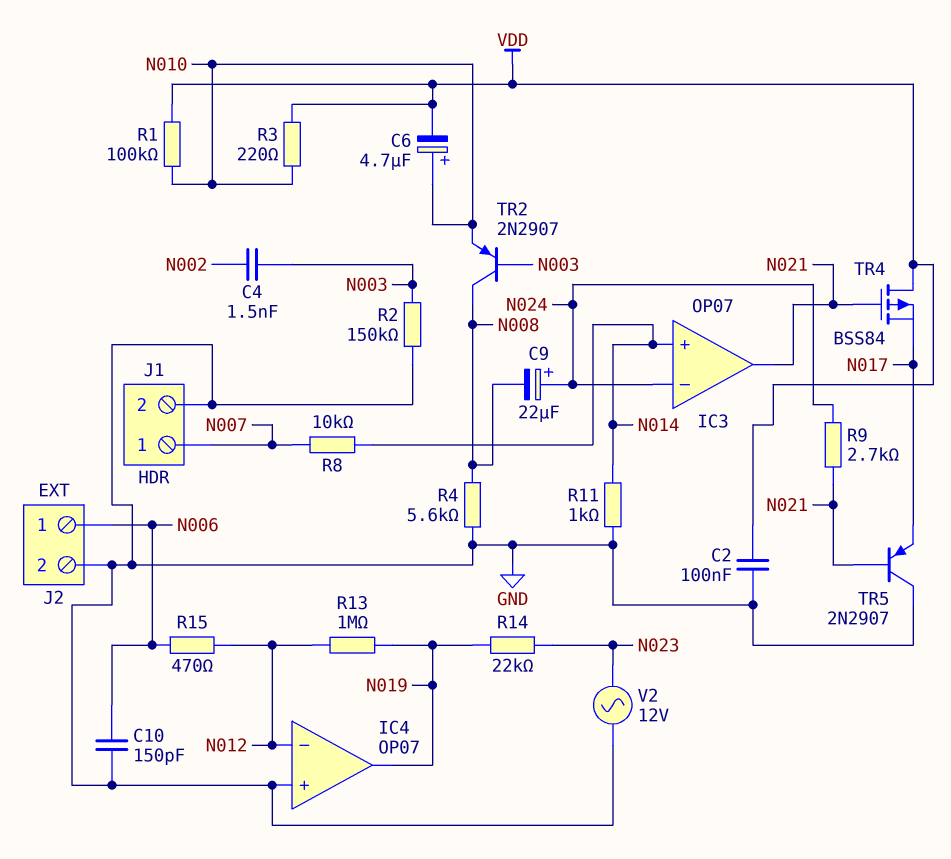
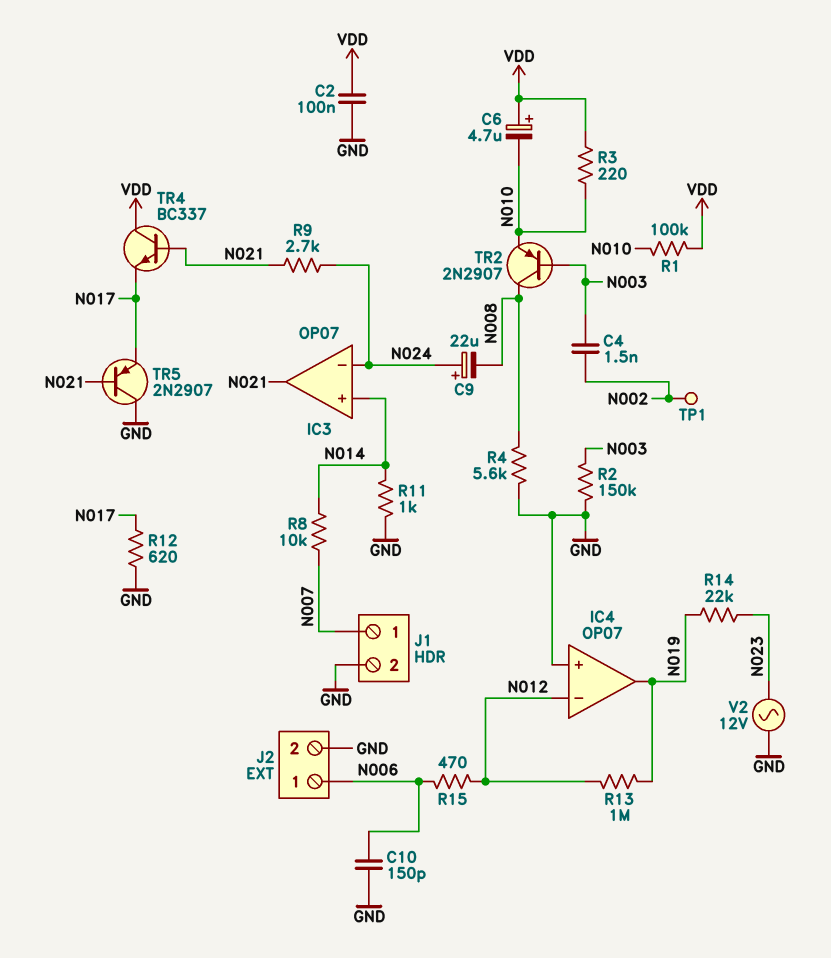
C6: 4.7uF (plus N010, minus VDD) -> 4.7uF (plus VDD, minus N010)
R12: none -> 620 (GND, N017)
TP1: none -> test point (N002)
TR4: PMOS BSS84 (G N021, D VDD, S N017) -> NPN BC337 (B N021, C VDD, E N017)

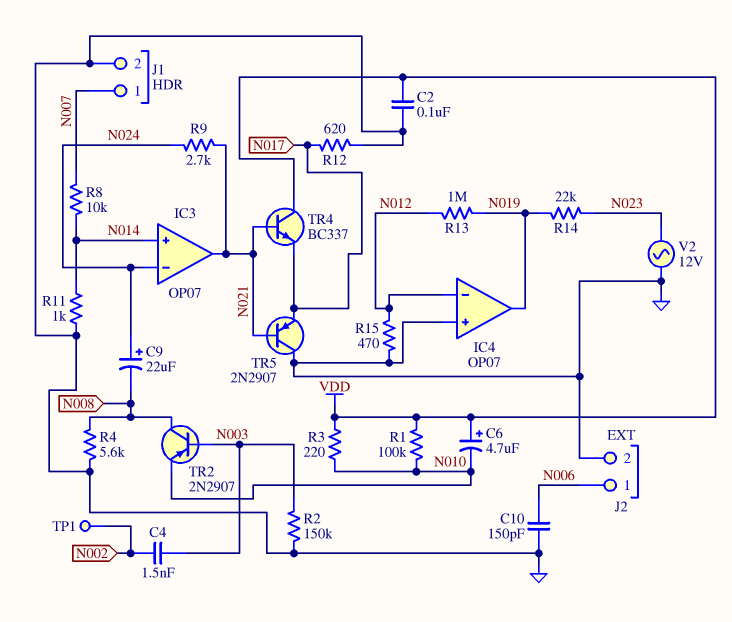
R15: 470 (N006, N012) -> 470 (GND, N012)

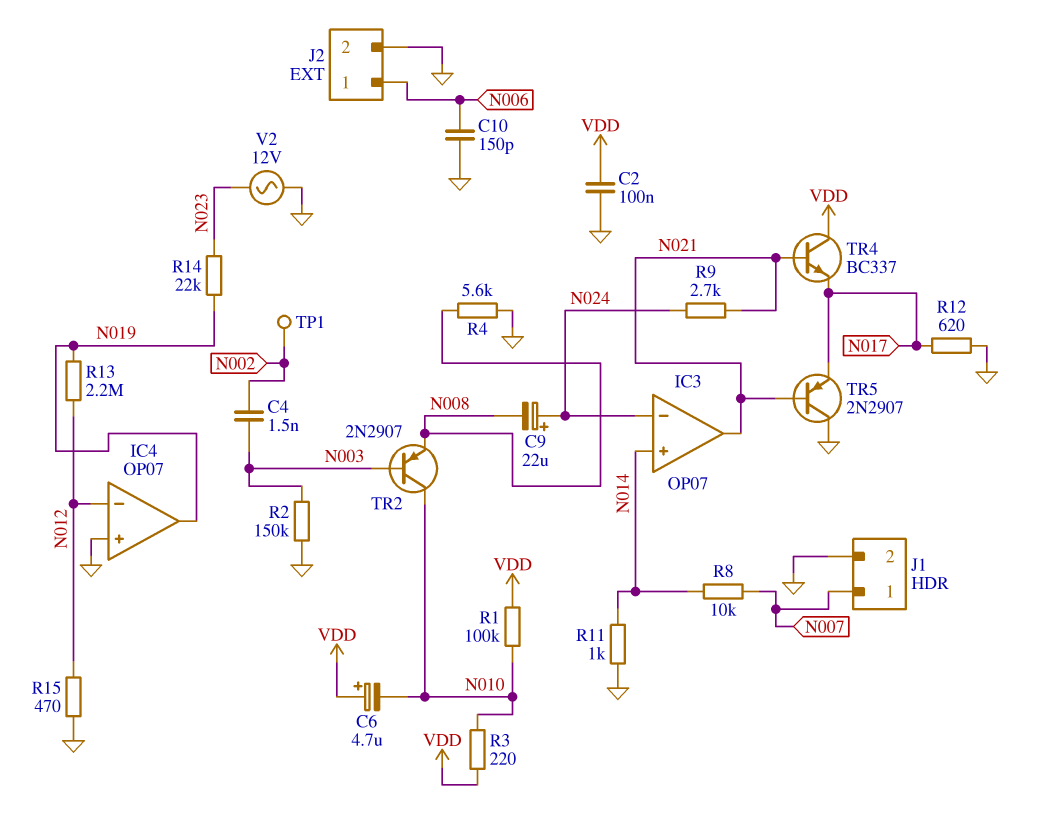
R13: 1M (N012, N019) -> 2.2M (N012, N019)
TR2: PNP 2N2907 (B N003, C N008, E N010) -> PNP 2N2907 (B N003, C N010, E N008)

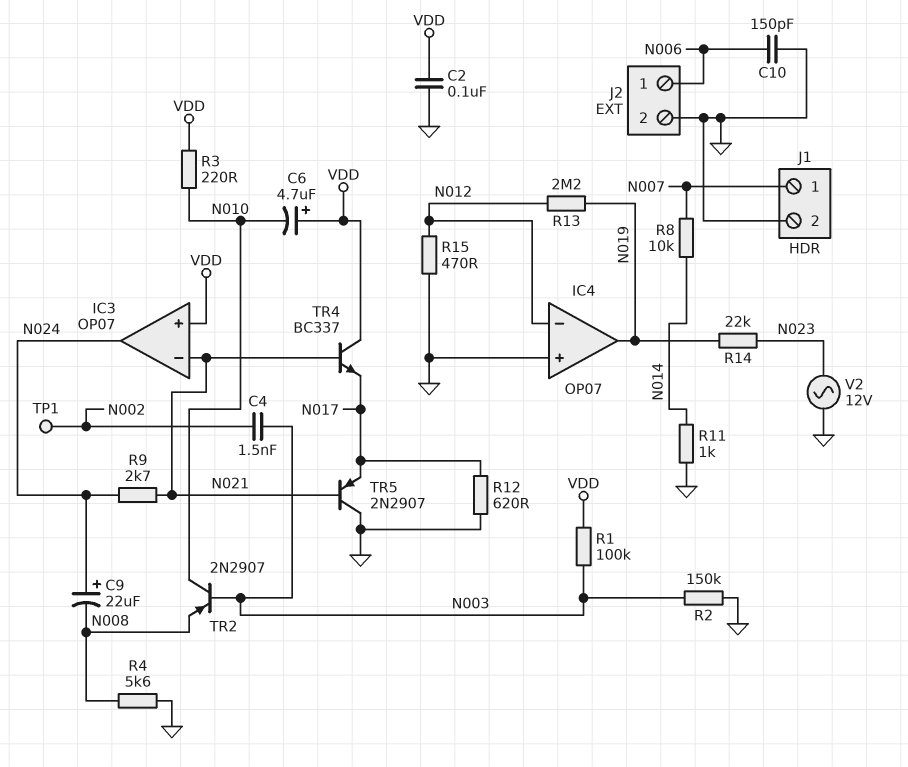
IC3 pin in+: N014 -> VDD
IC3 pin in-: N024 -> N021
IC3 pin out: N021 -> N024
R1: 100k (N010, VDD) -> 100k (N003, VDD)

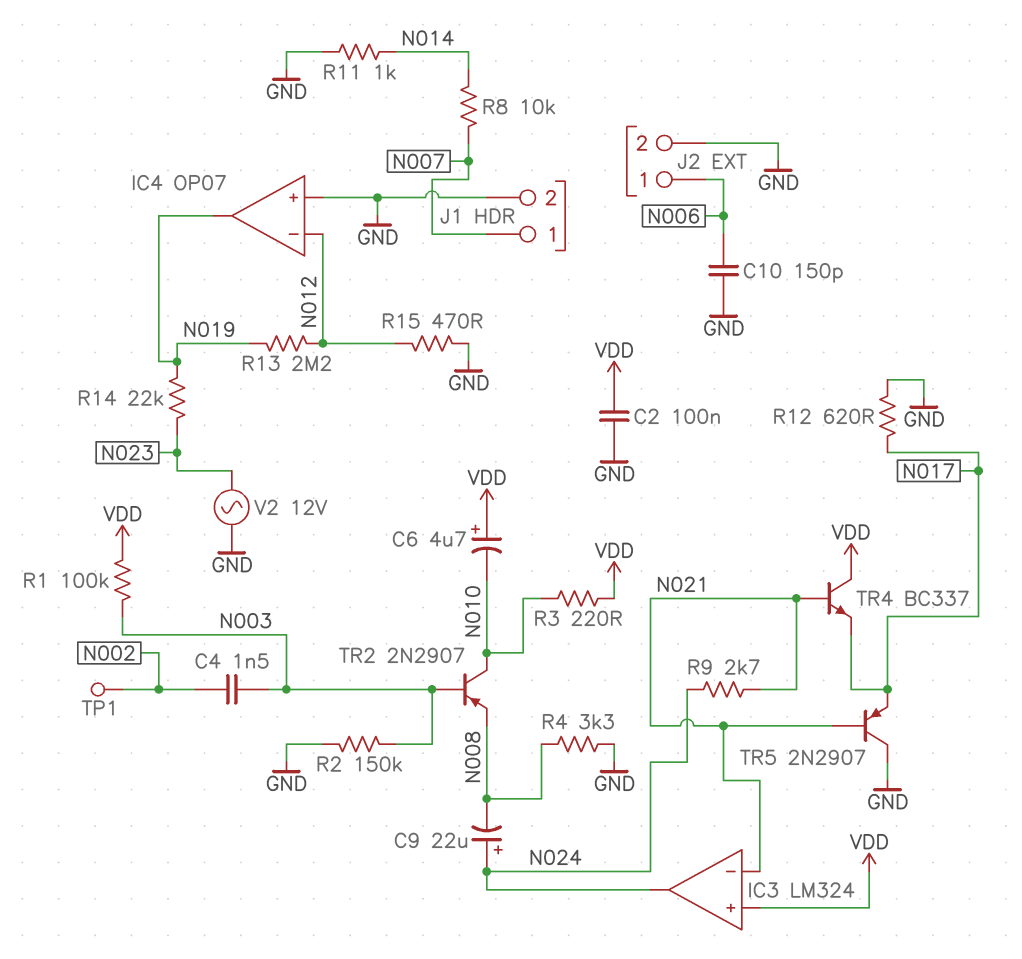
IC3: OP07 -> LM324
R4: 5.6k (GND, N008) -> 3.3k (GND, N008)

